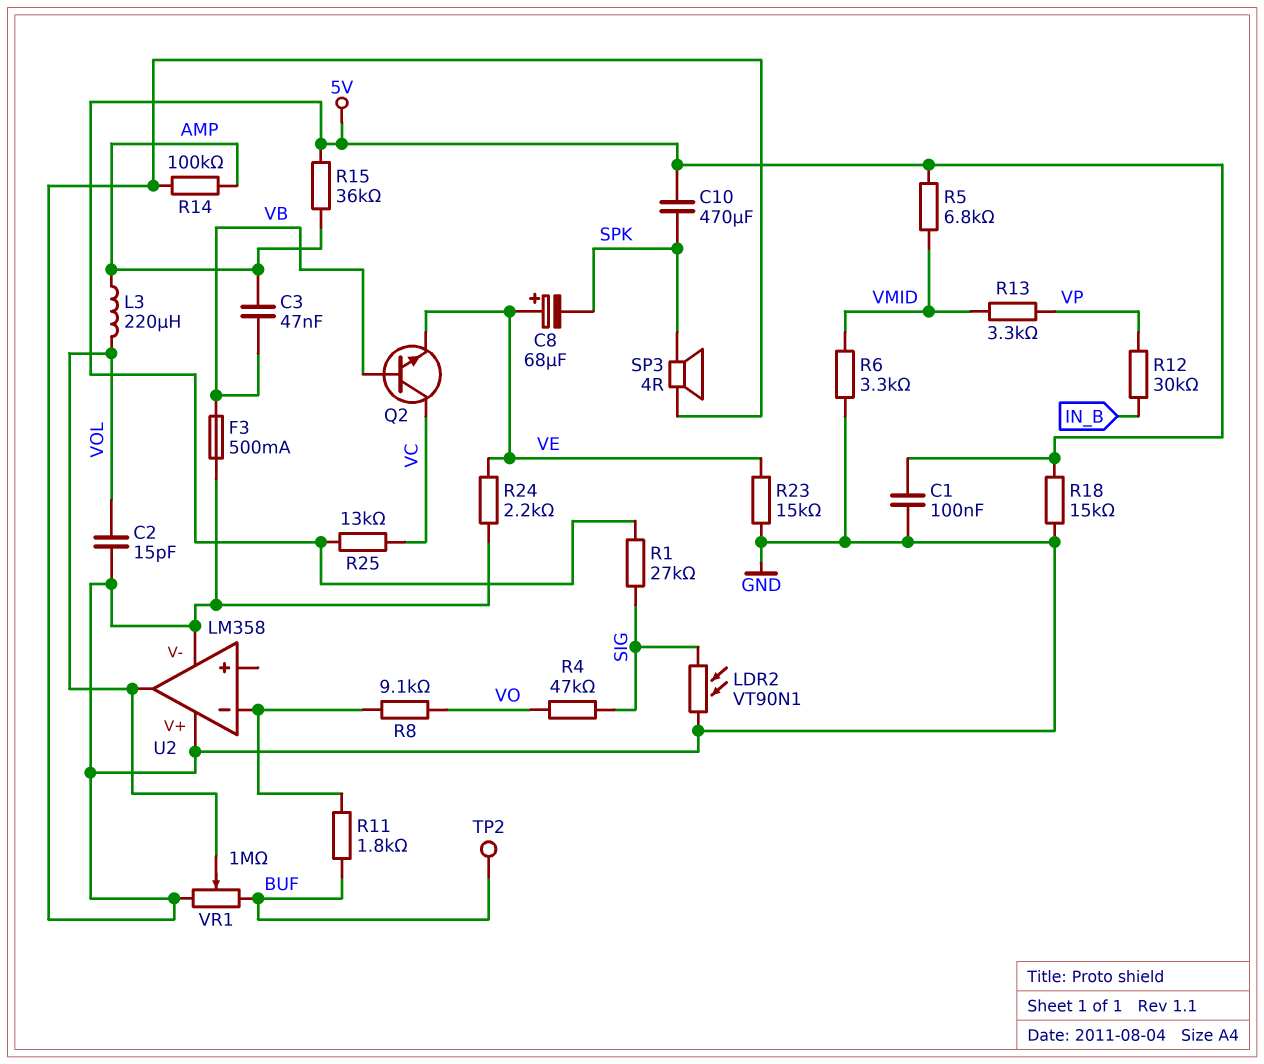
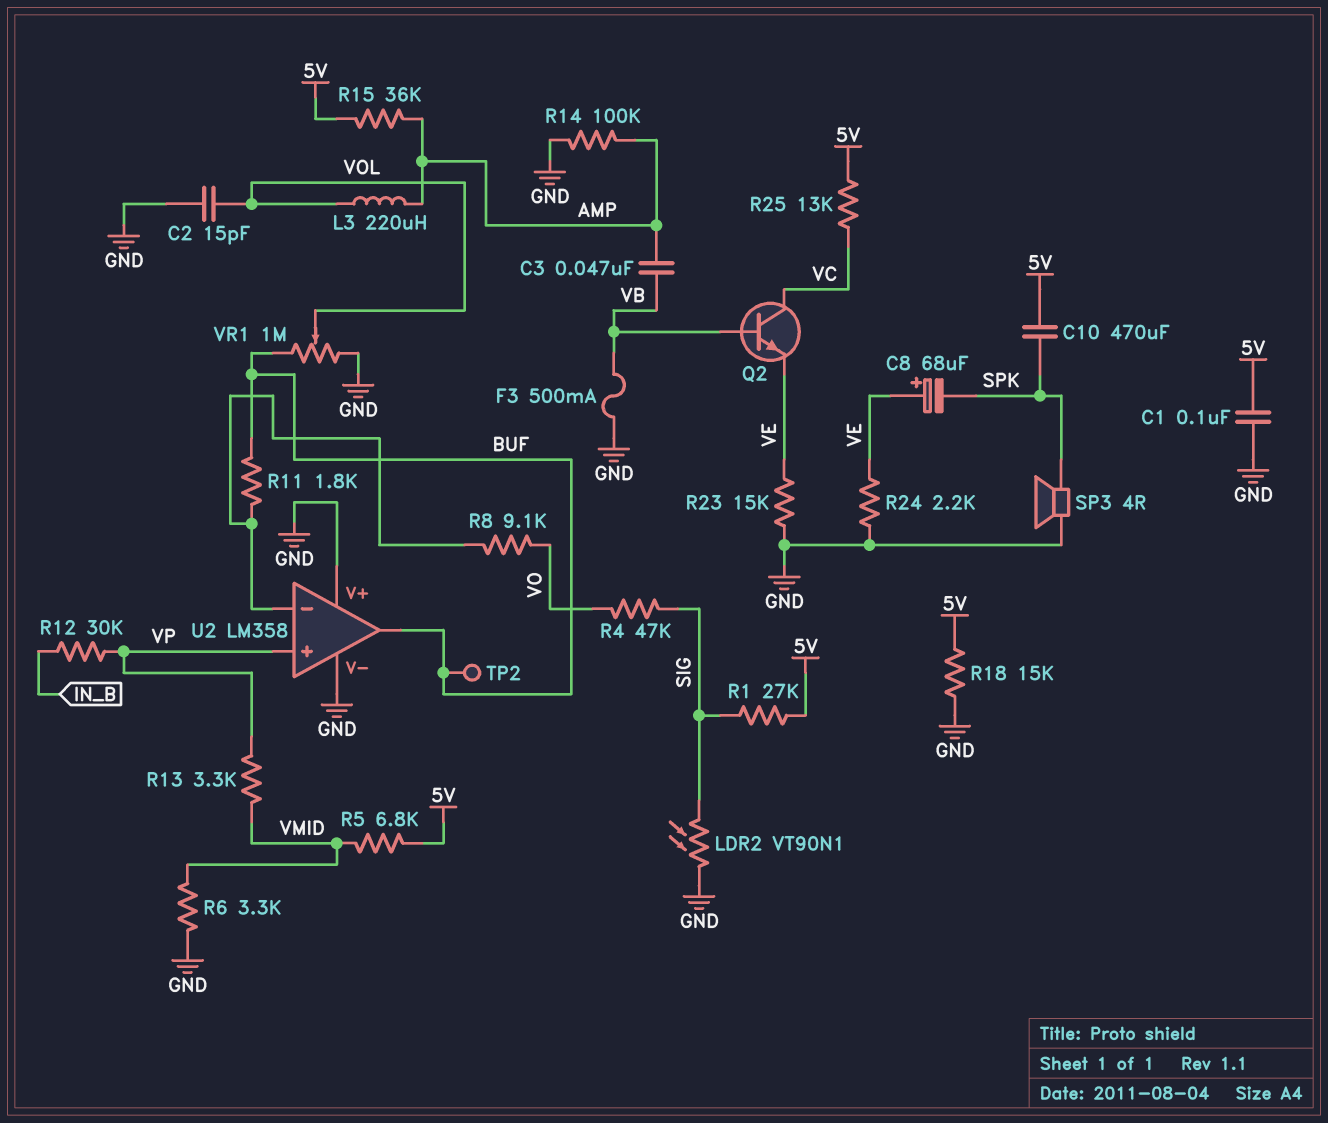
U2 pin in+: none -> VP
U2 pin out: VOL -> BUF

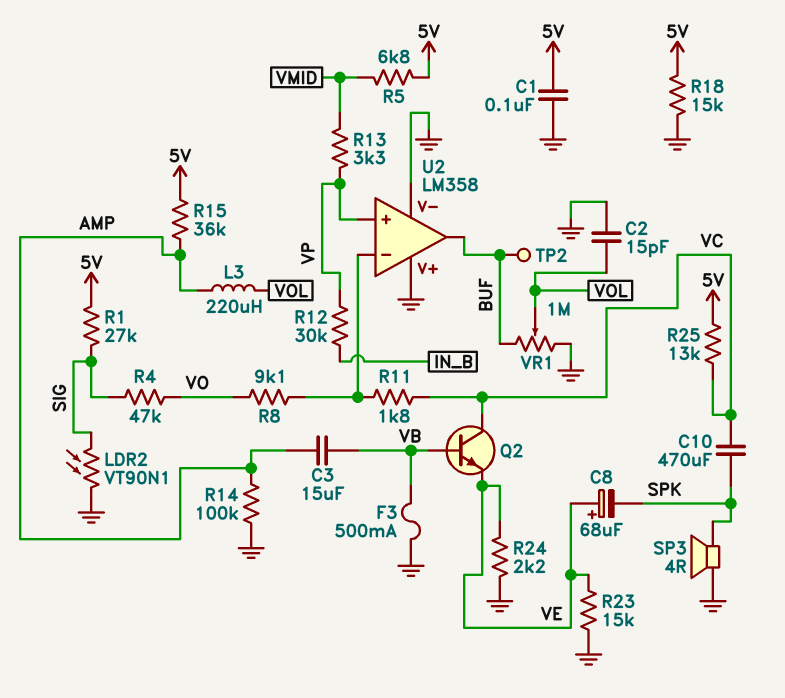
C3: 47nF (AMP, VB) -> 15uF (AMP, VB)
C10: 470uF (5V, SPK) -> 470uF (SPK, VC)
R6: 3.3k (GND, VMID) -> none
R11: 1.8k (BUF, U2/in-) -> 1.8k (U2/in-, VC)

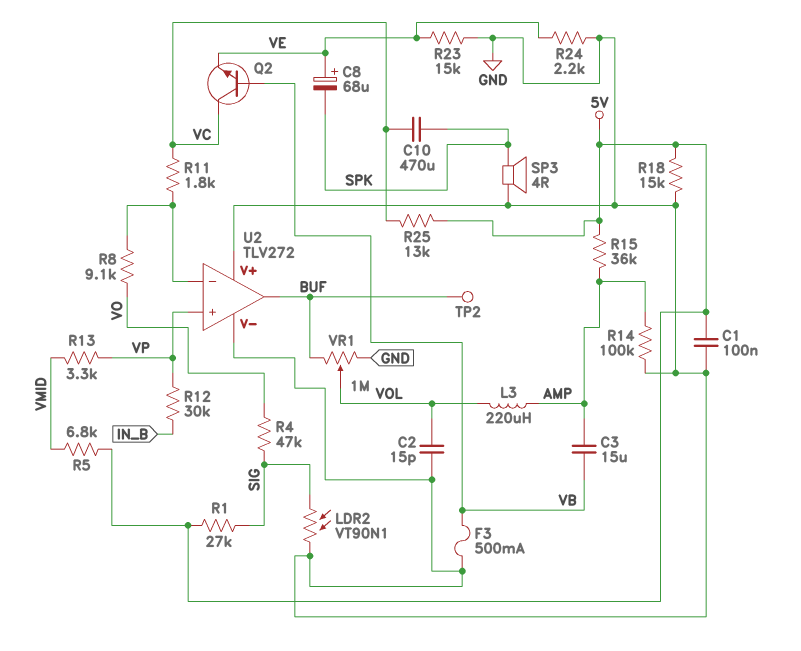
U2: LM358 -> TLV272

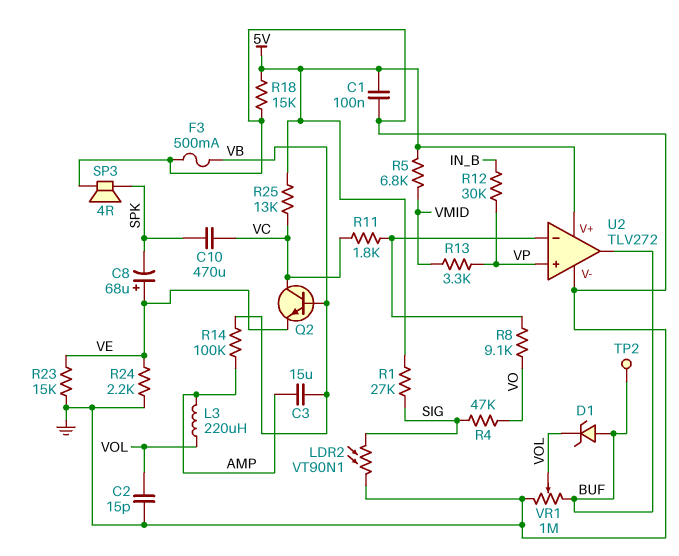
D1: none -> zener (A BUF, K VOL)
R14: 100k (AMP, GND) -> 100k (AMP, VB)
R15: 36k (5V, AMP) -> none
U2 pin V+: GND -> 5V

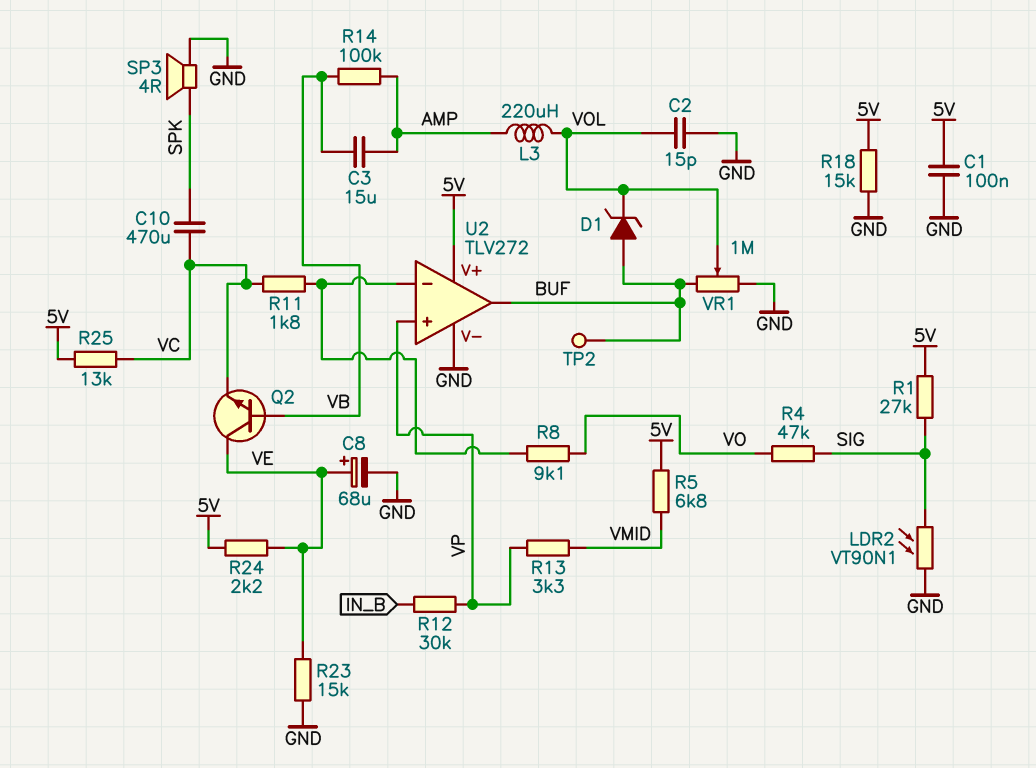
C8: 68uF (plus VE, minus SPK) -> 68uF (plus VE, minus GND)
F3: 500mA (GND, VB) -> none
Q2: NPN (B VB, C VC, E VE) -> NPN (B VB, C VE, E VC)
R24: 2.2k (GND, VE) -> 2.2k (5V, VE)

